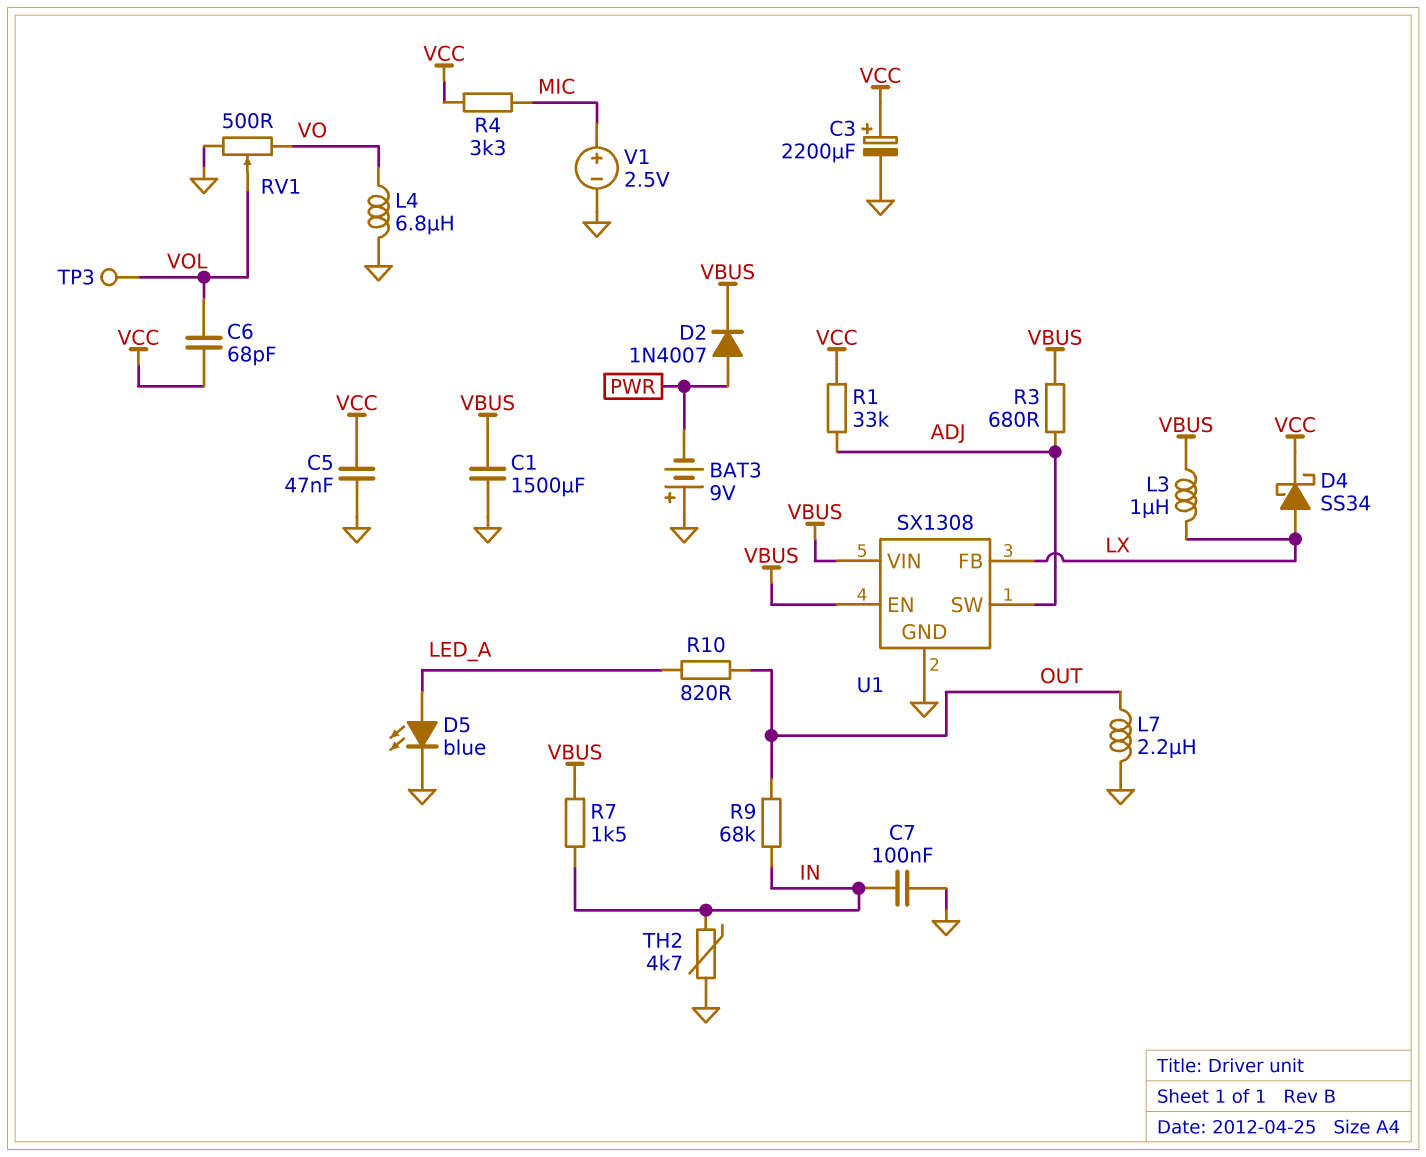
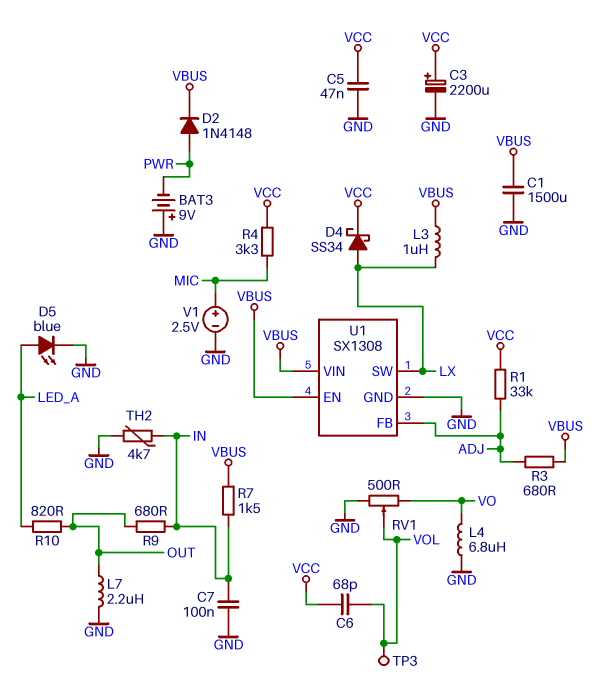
D2: diode 1N4007 (A PWR, K VBUS) -> diode 1N4148 (A PWR, K VBUS)
R9: 68k (IN, OUT) -> 680 (IN, OUT)
U1 pin FB: LX -> ADJ
U1 pin SW: ADJ -> LX

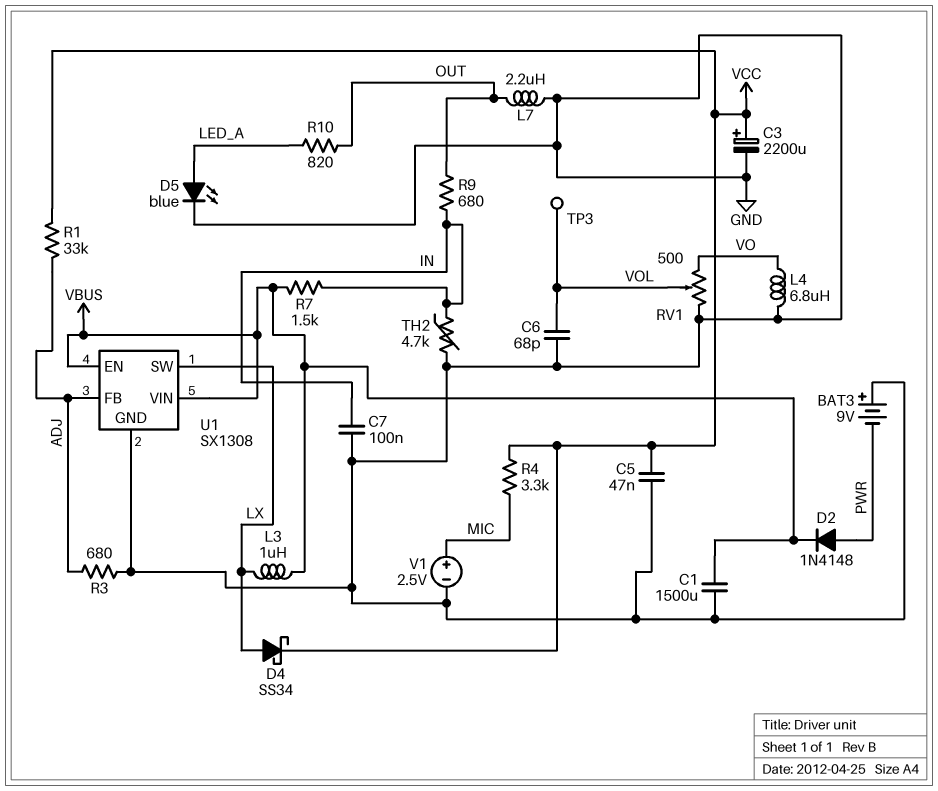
C6: 68pF (VCC, VOL) -> 68pF (GND, VOL)
R3: 680 (ADJ, VBUS) -> 680 (ADJ, GND)

